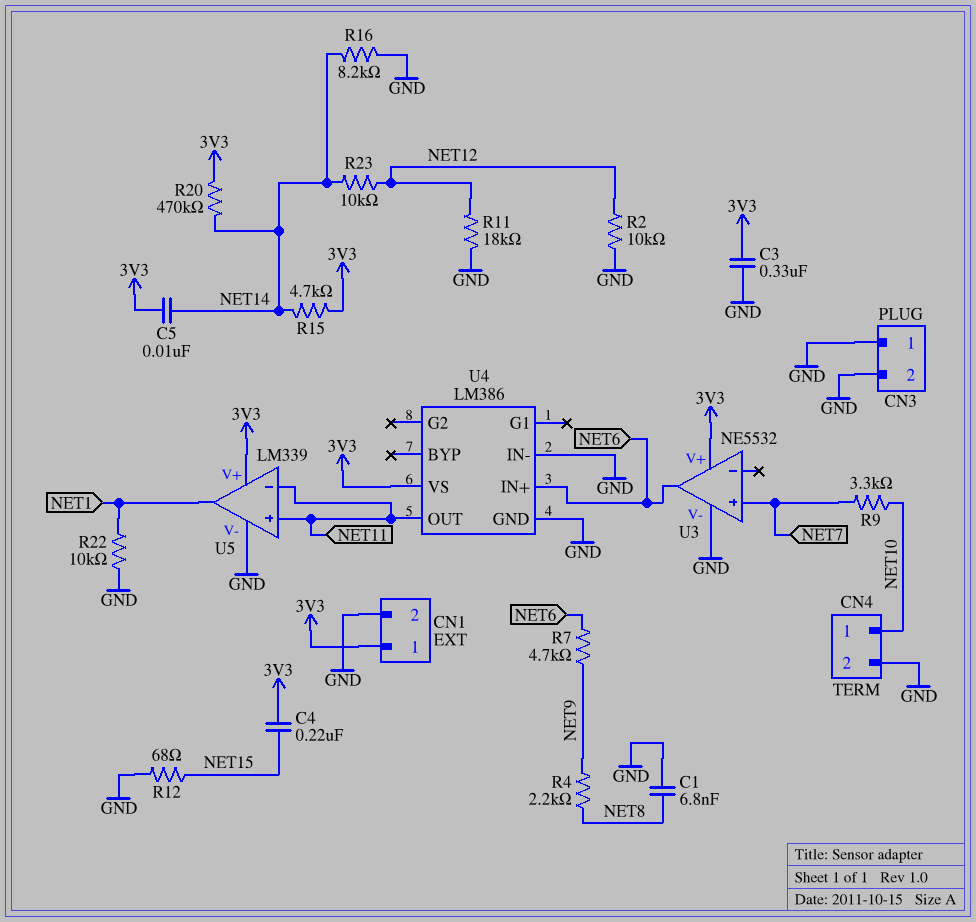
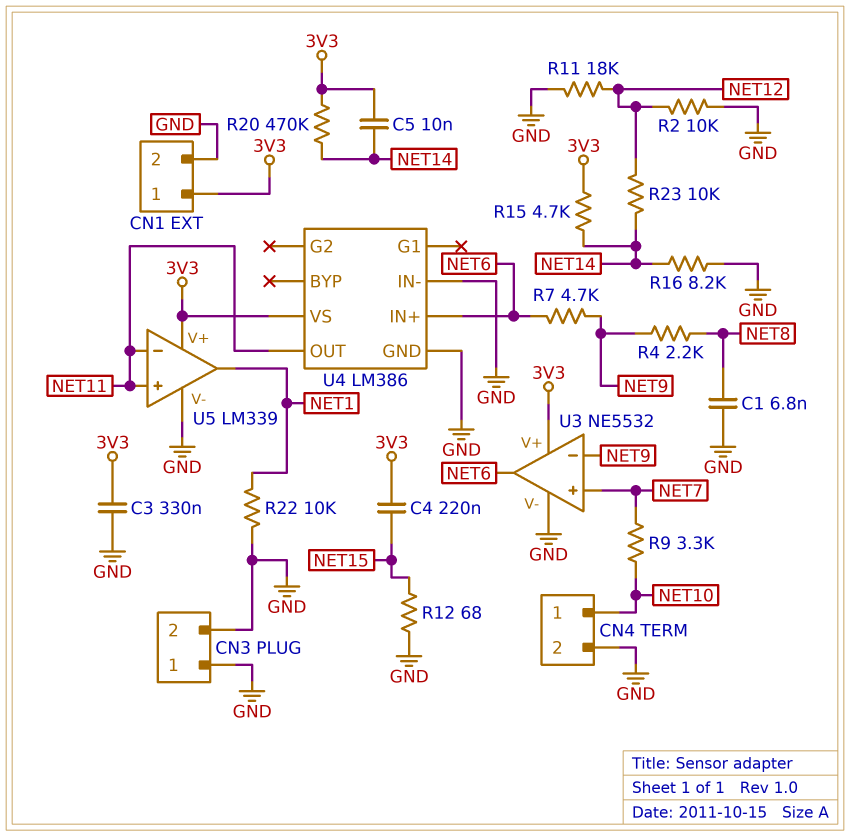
U3 pin in-: none -> NET9

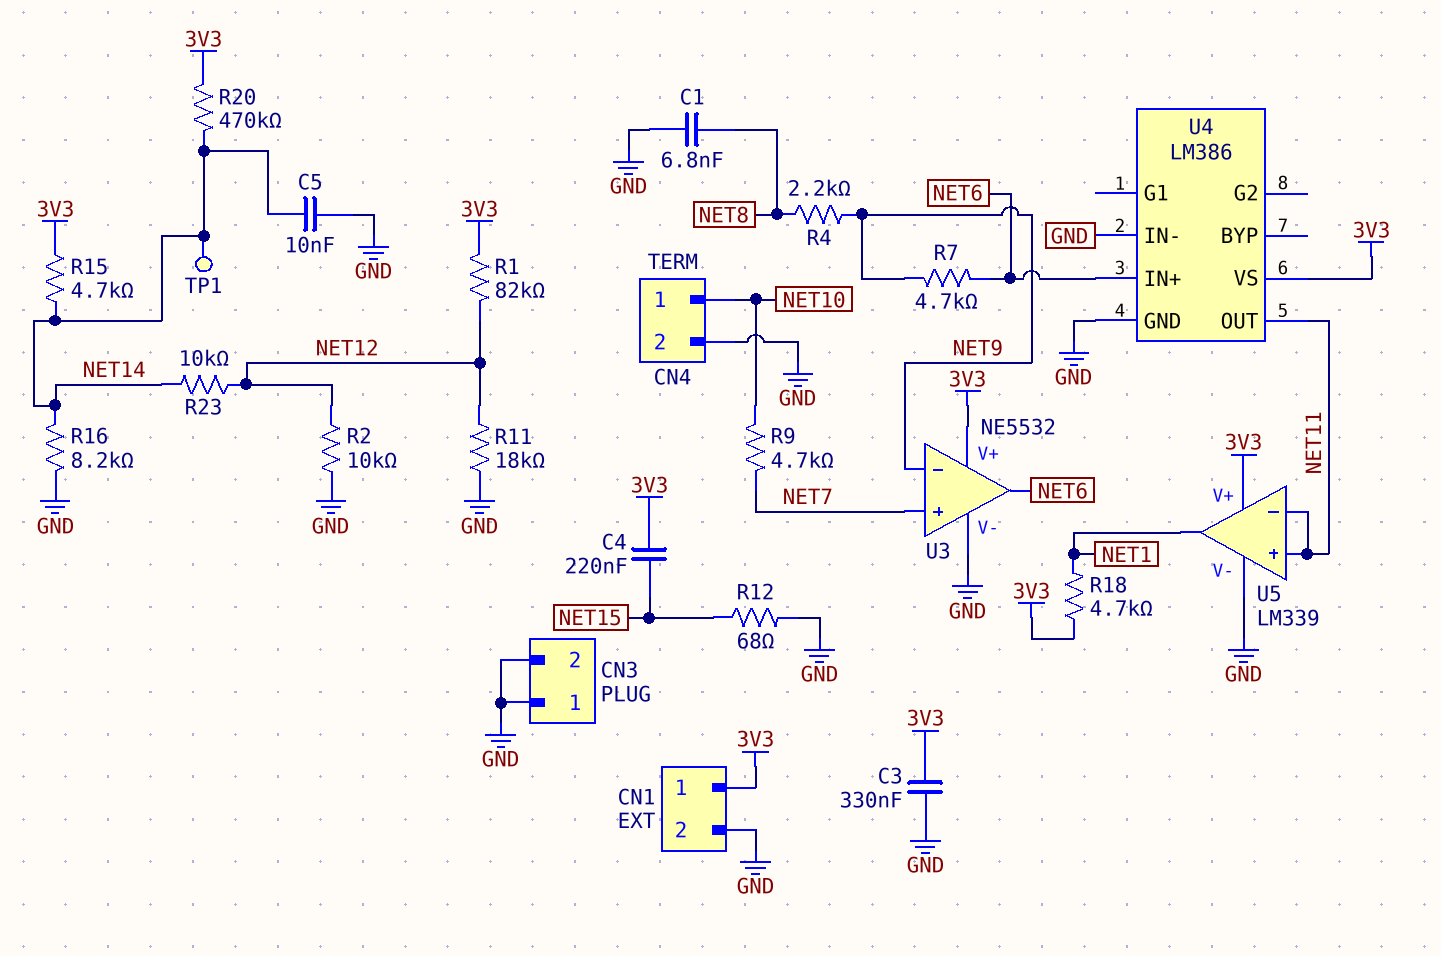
C5: 10nF (3V3, NET14) -> 10nF (GND, NET14)
R1: none -> 82k (3V3, NET12)
R9: 3.3k (NET7, NET10) -> 4.7k (NET7, NET10)
R18: none -> 4.7k (3V3, NET1)
R22: 10k (GND, NET1) -> none
TP1: none -> test point (NET14)

